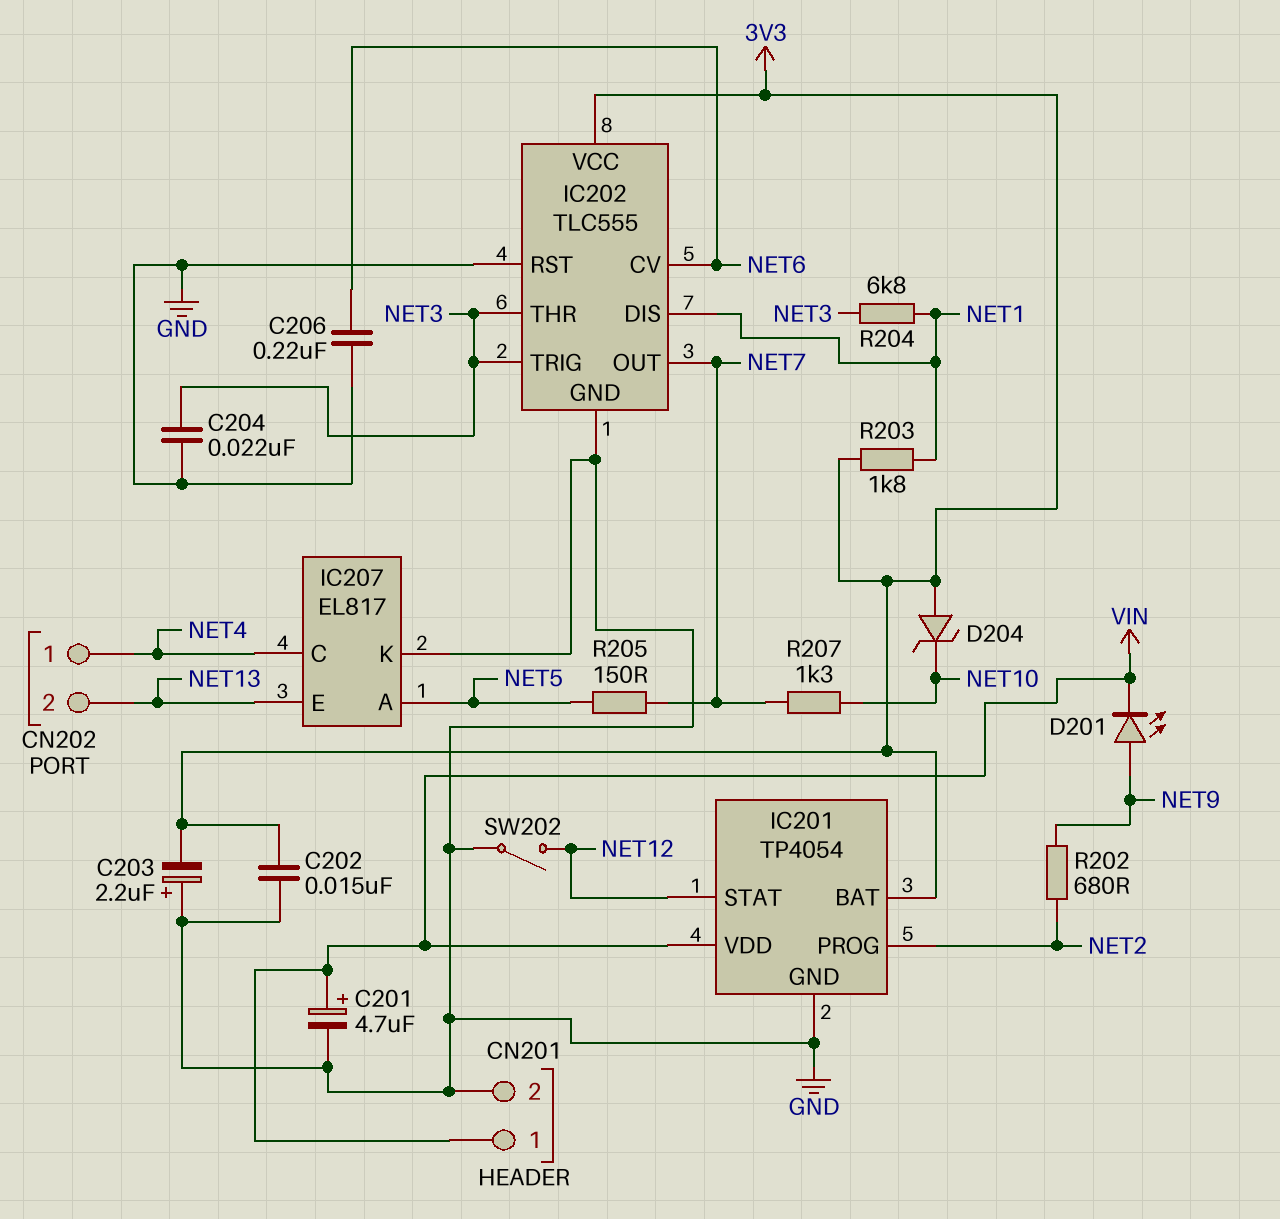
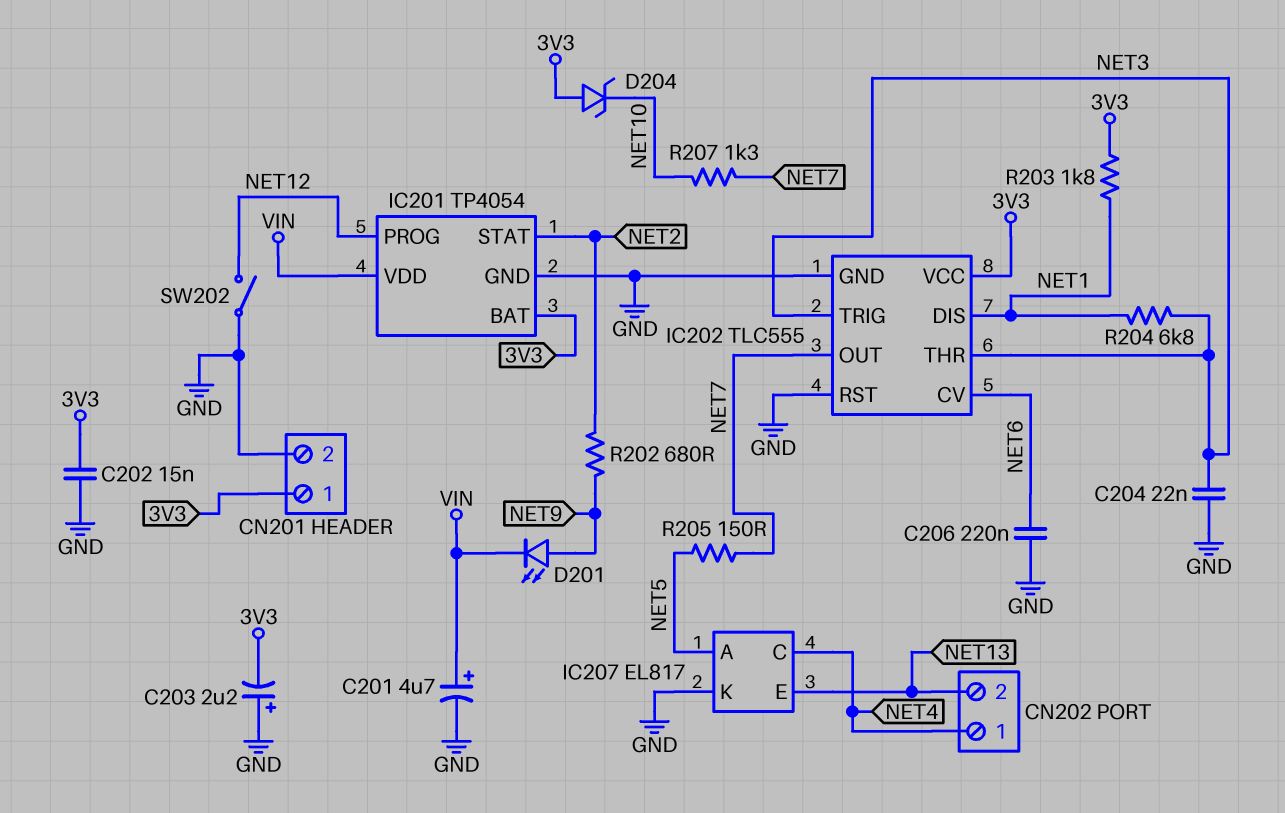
CN201 pin 1: VIN -> 3V3
IC201 pin PROG: NET2 -> NET12
IC201 pin STAT: NET12 -> NET2

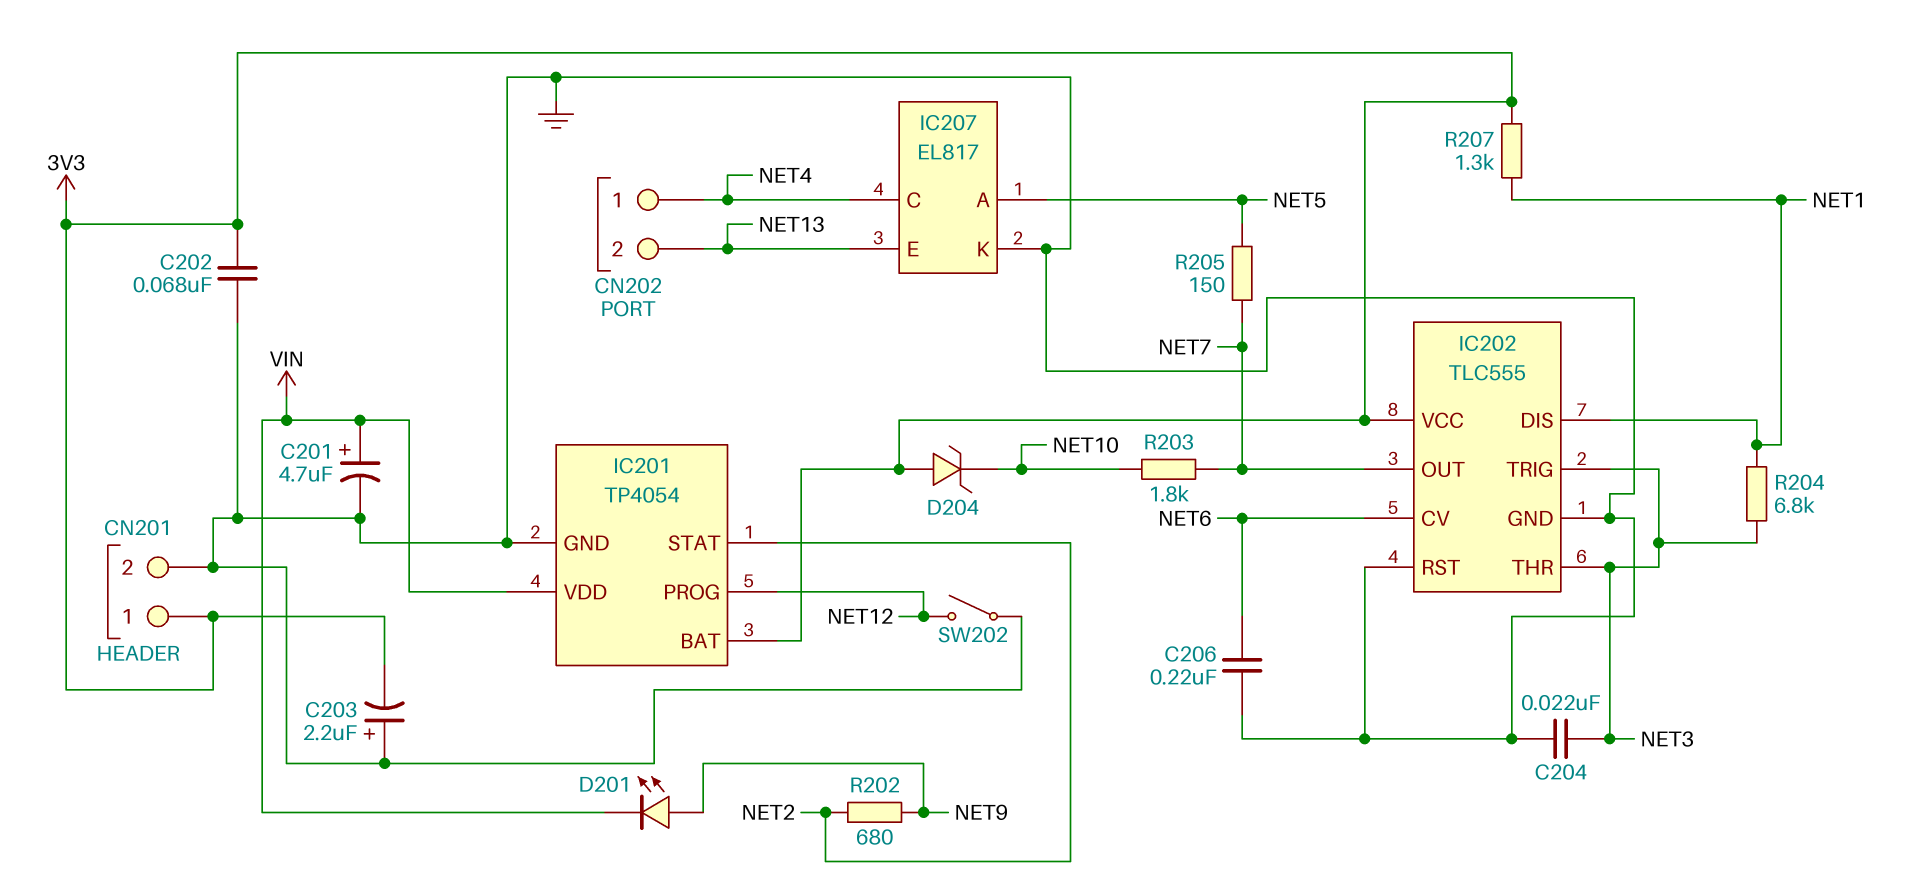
C202: 15nF (3V3, GND) -> 68nF (3V3, GND)
R203: 1.8k (3V3, NET1) -> 1.8k (NET7, NET10)
R207: 1.3k (NET7, NET10) -> 1.3k (3V3, NET1)

